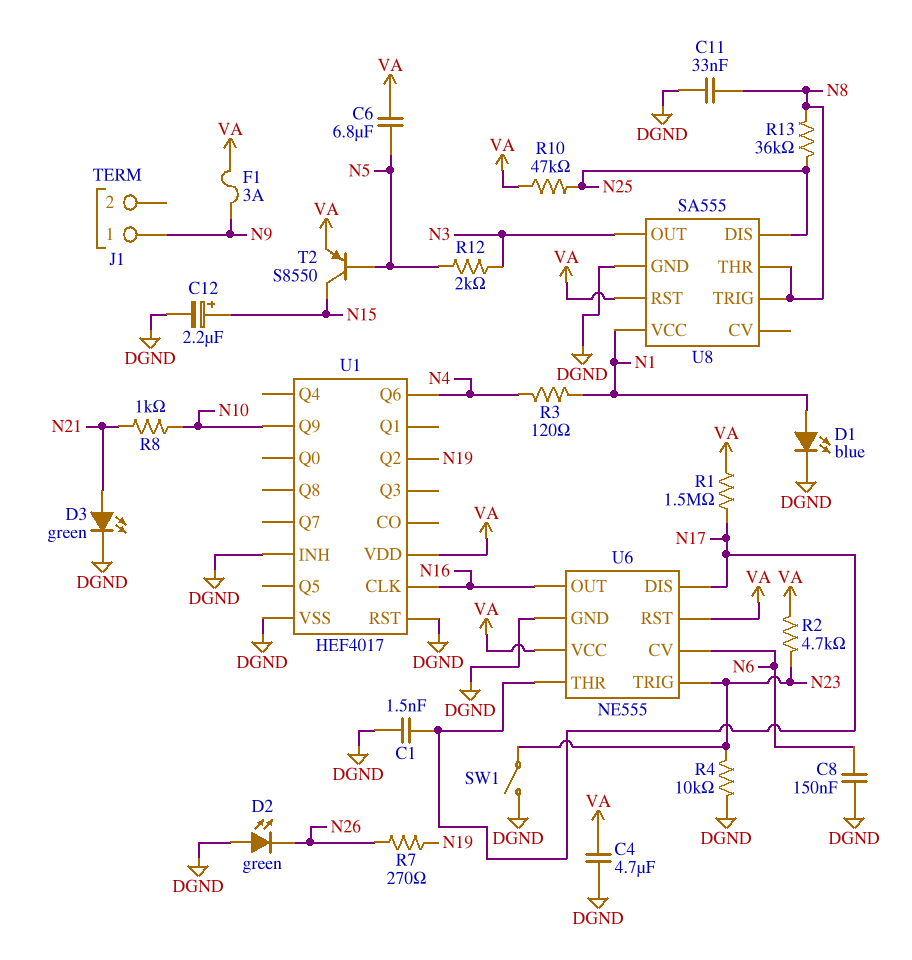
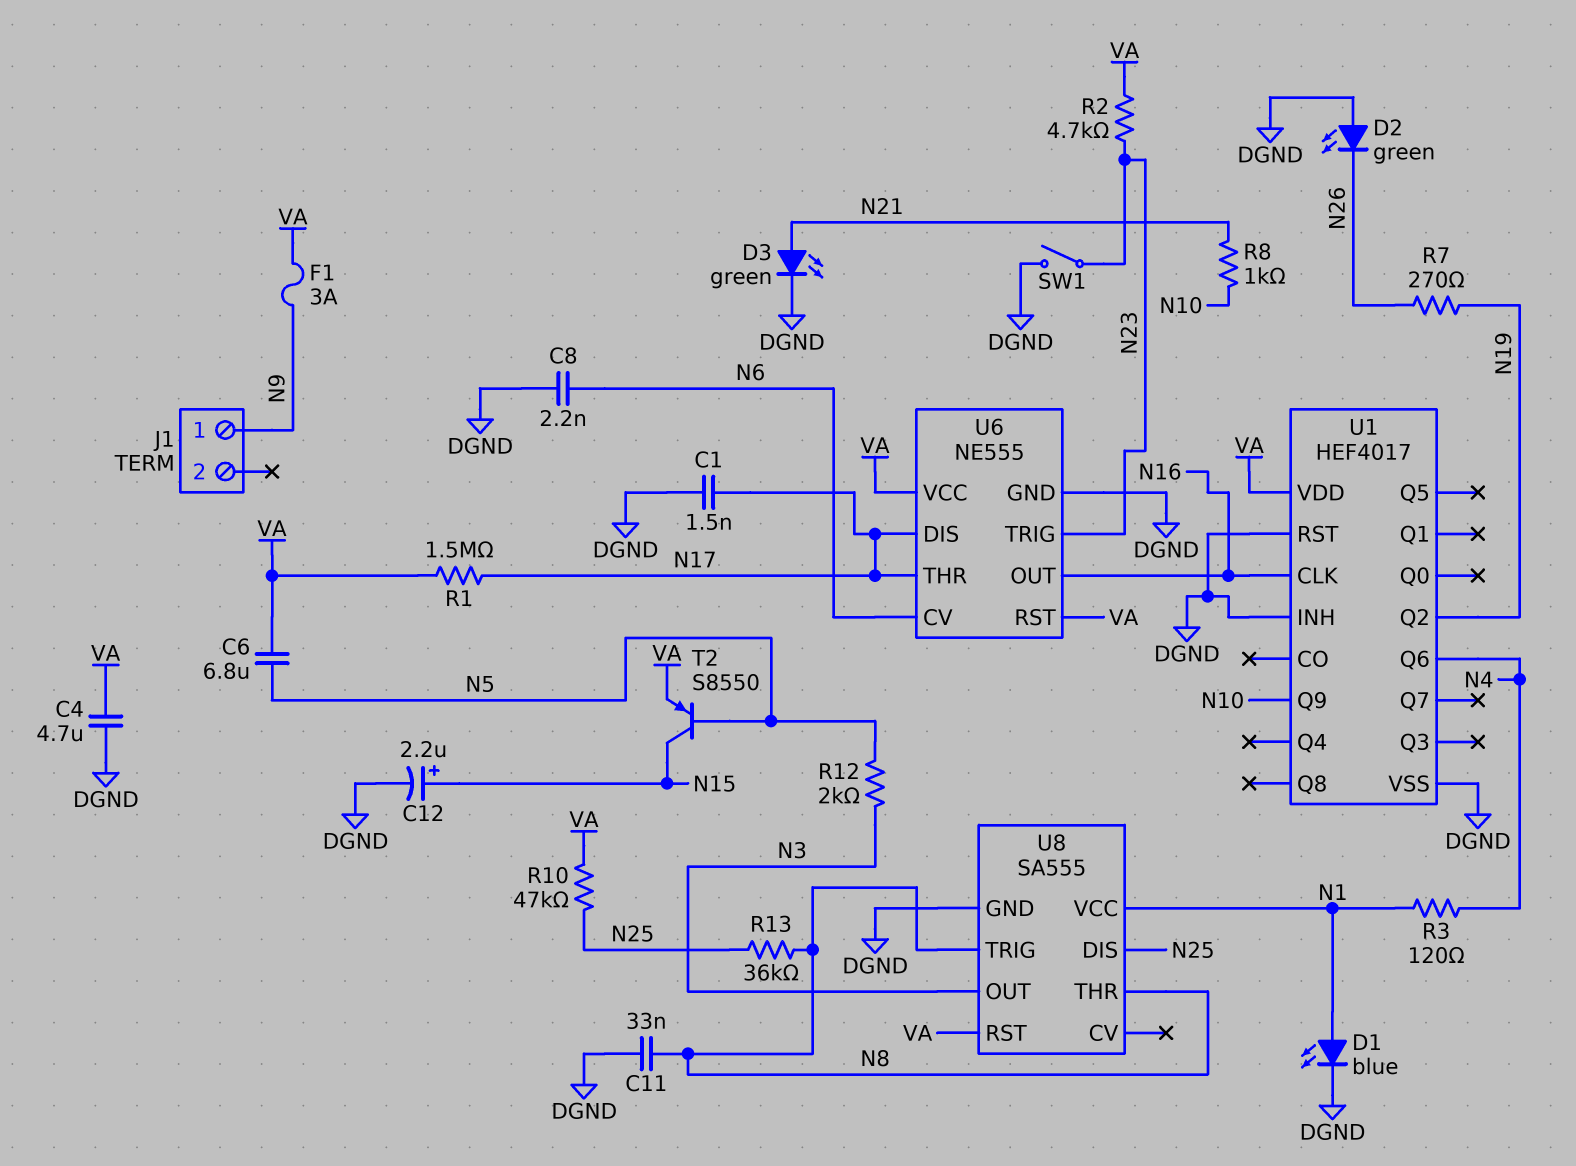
C8: 150nF (DGND, N6) -> 2.2nF (DGND, N6)
R4: 10k (DGND, N23) -> none

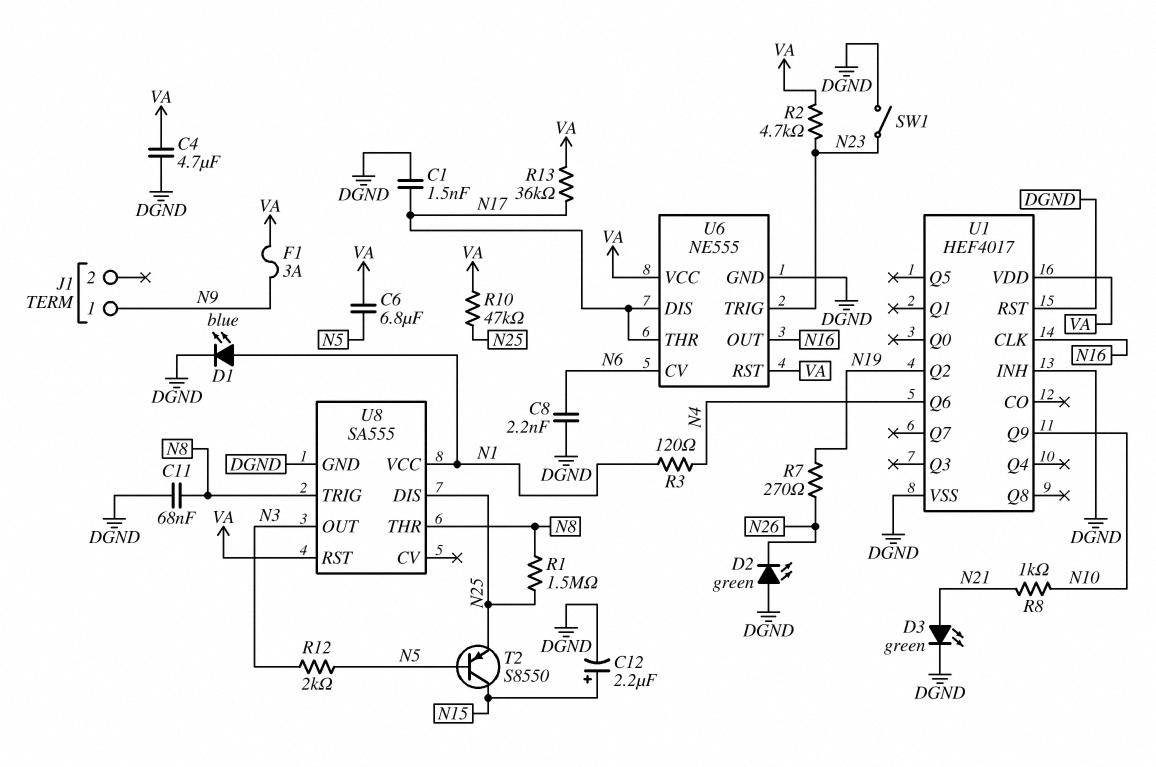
C11: 33nF (DGND, N8) -> 68nF (DGND, N8)
R1: 1.5M (N17, VA) -> 1.5M (N8, N25)
R13: 36k (N8, N25) -> 36k (N17, VA)
T2: PNP S8550 (B N5, C N15, E VA) -> PNP S8550 (B N5, C N15, E N25)

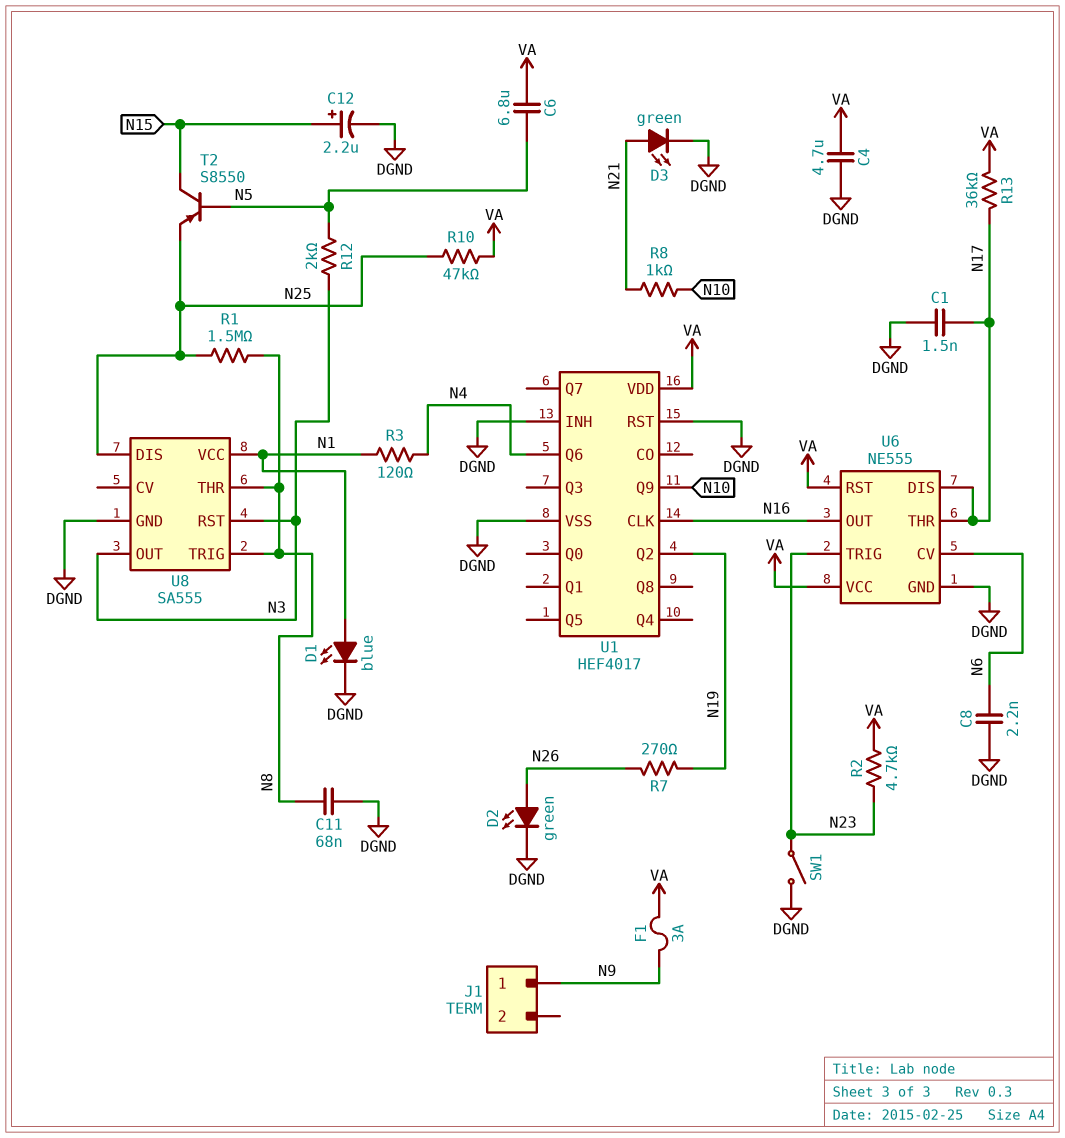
D2: LED green (A DGND, K N26) -> LED green (A N26, K DGND)
U8 pin RST: VA -> N3

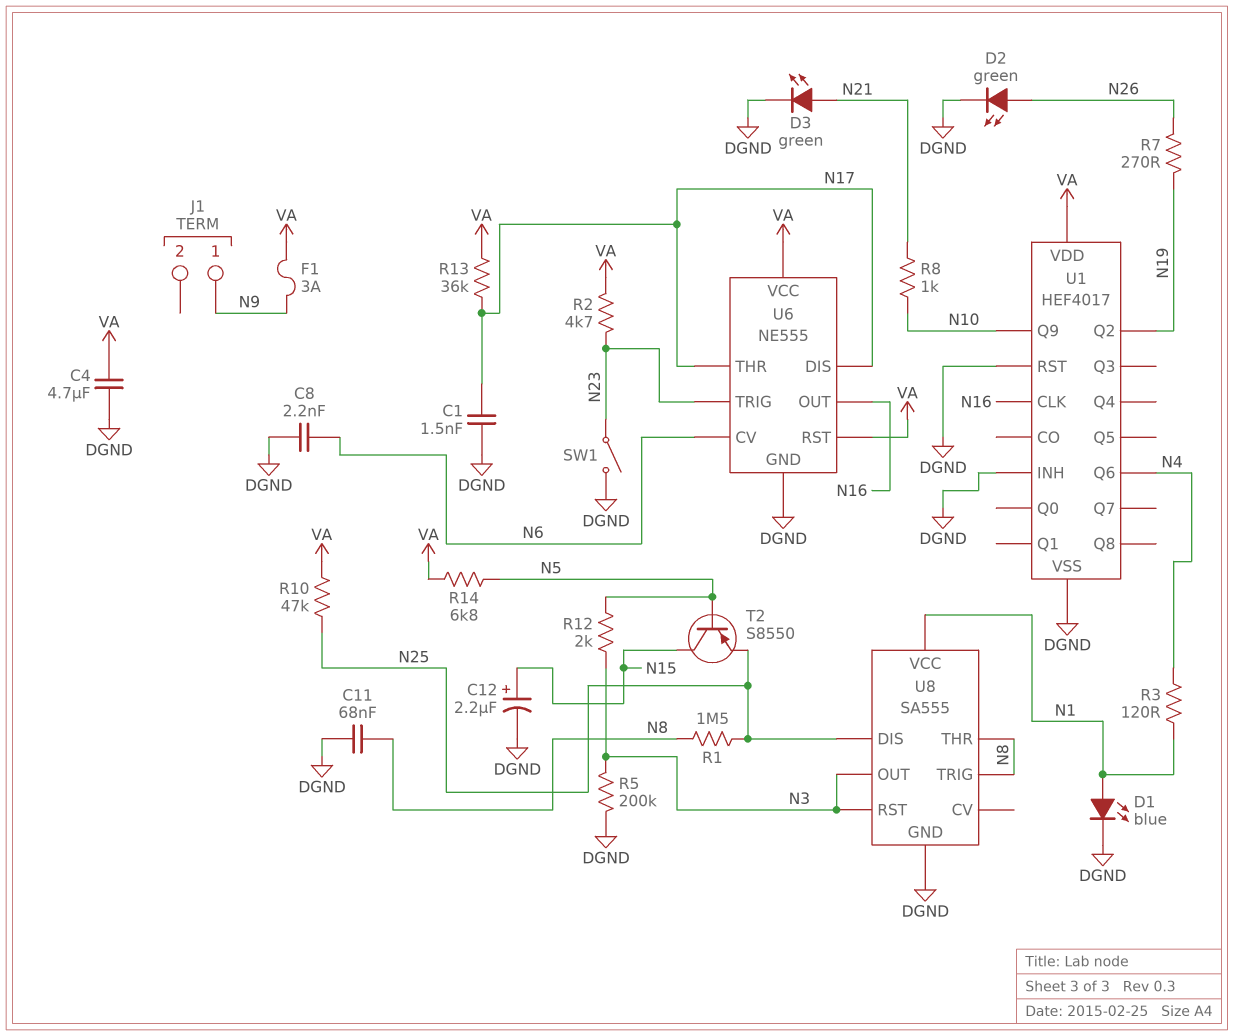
C6: 6.8uF (N5, VA) -> none
R5: none -> 200k (DGND, N3)
R14: none -> 6.8k (N5, VA)

